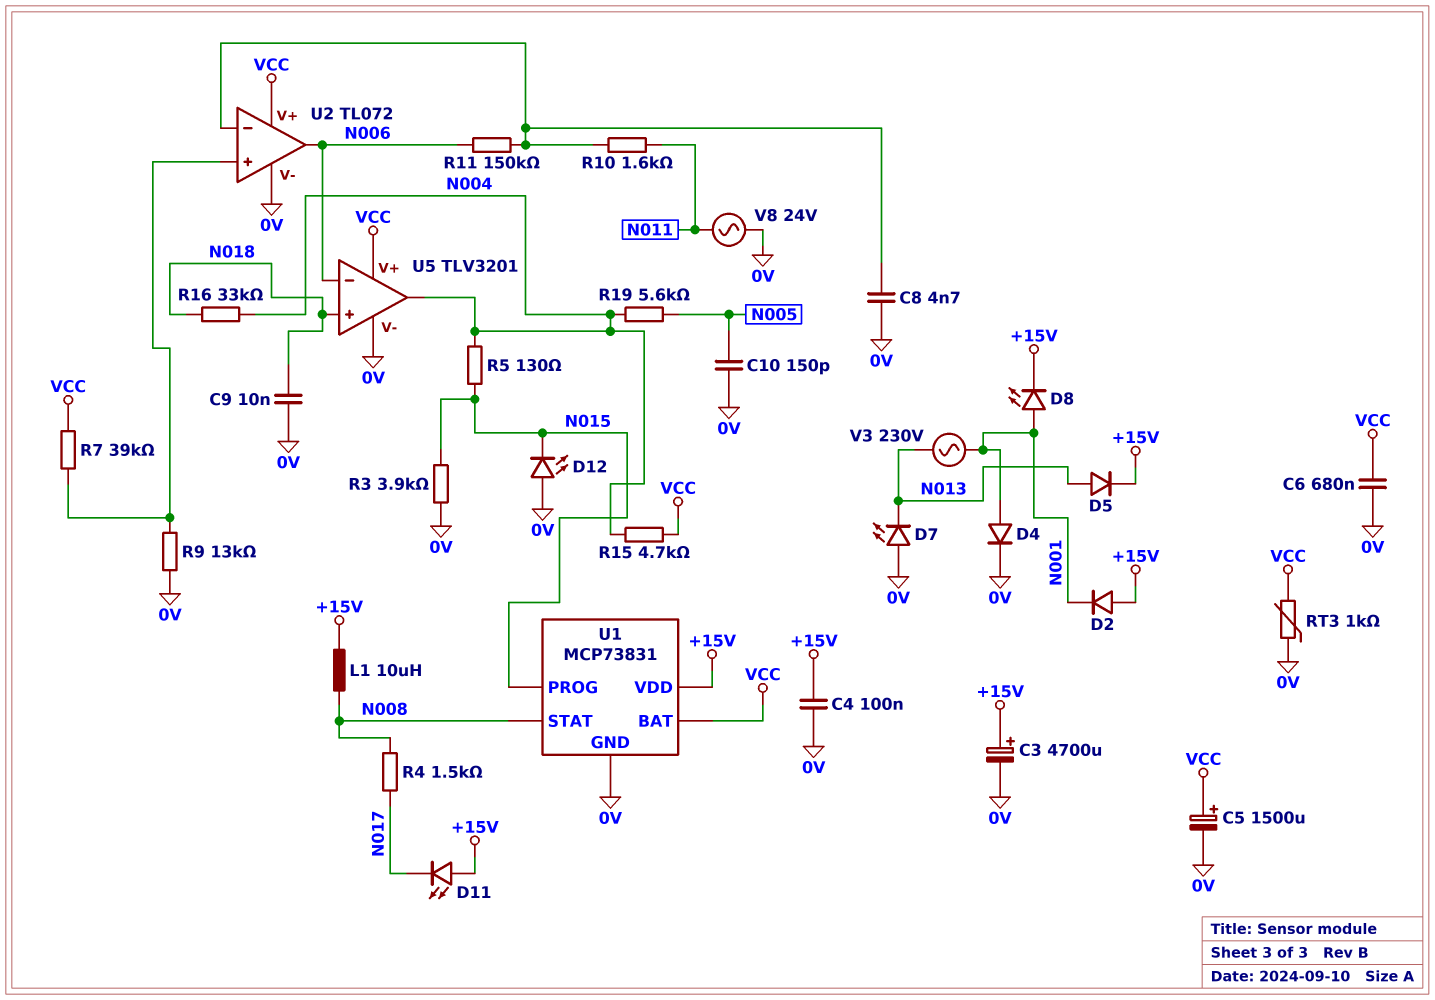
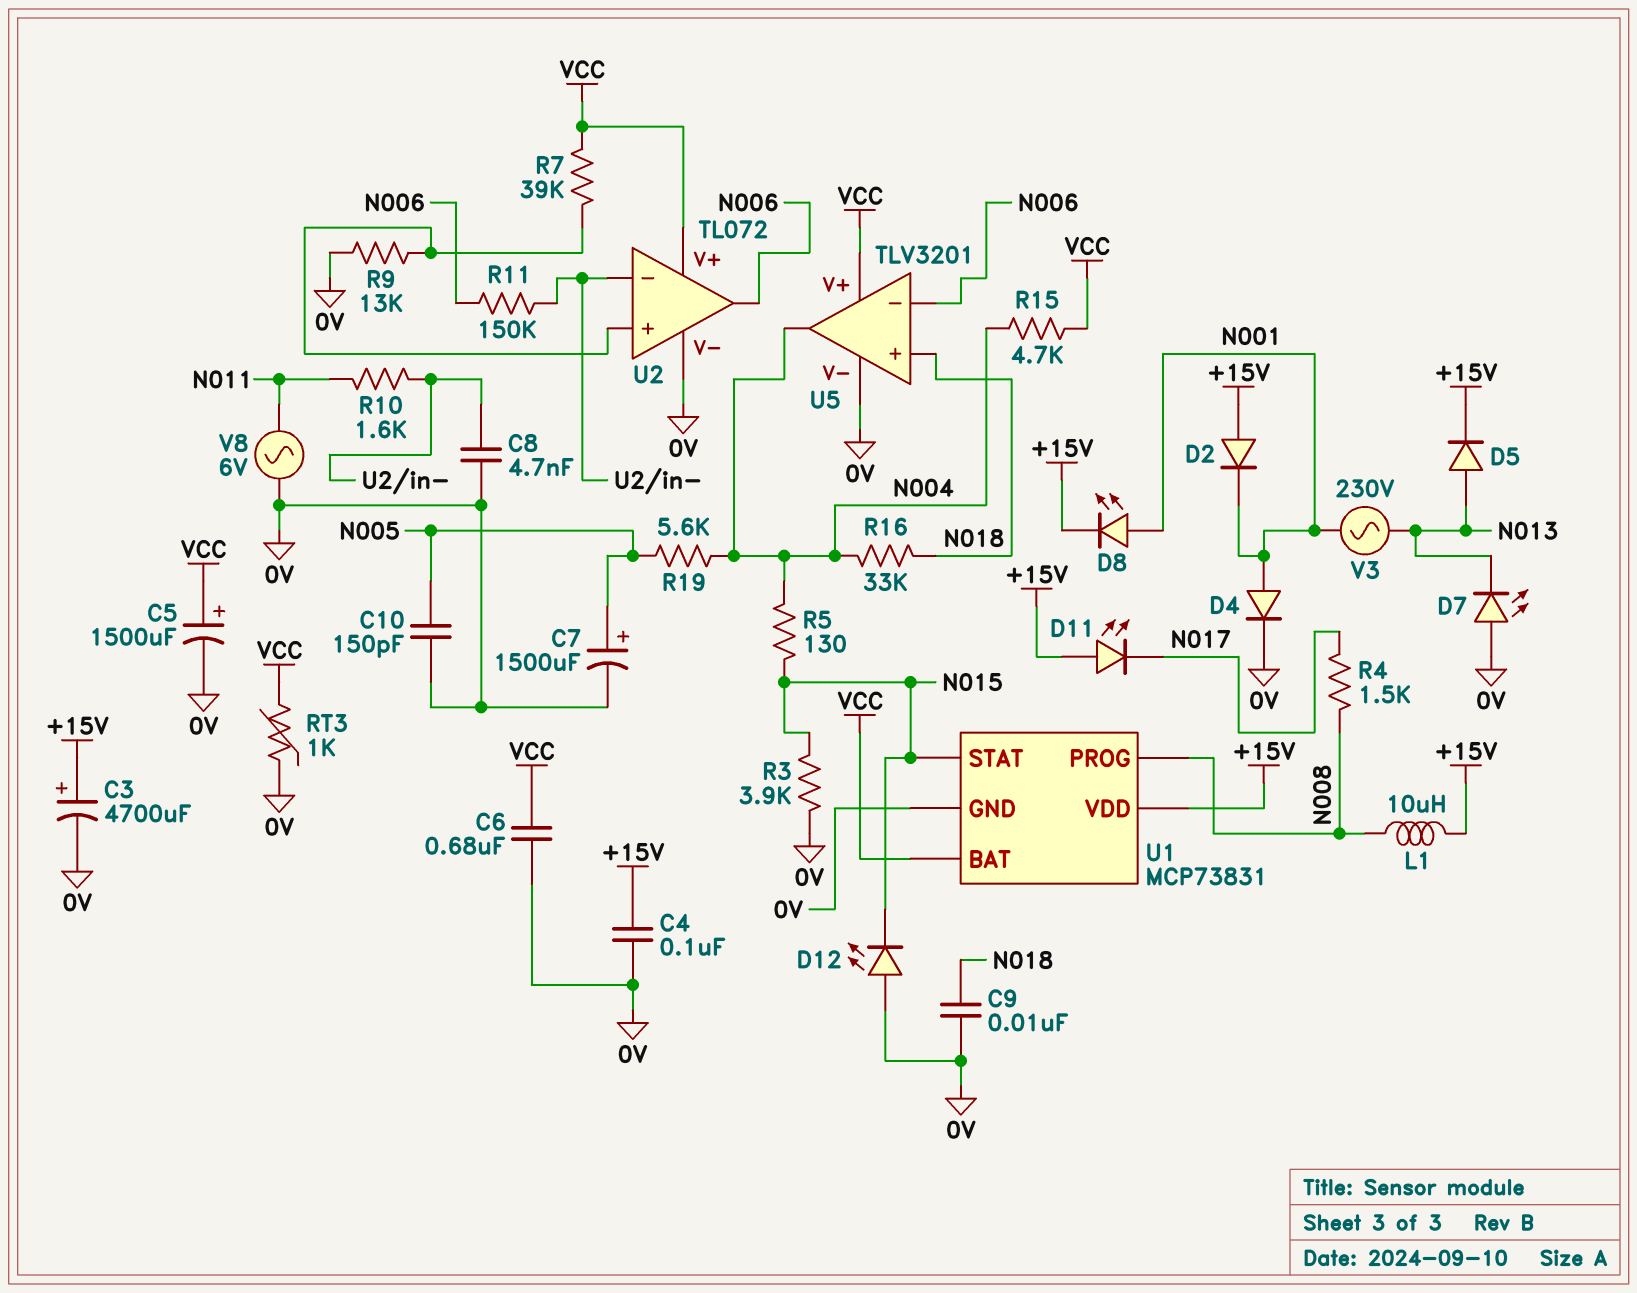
C7: none -> 1500uF (plus N005, minus 0V)
U1 pin PROG: N015 -> N008
U1 pin STAT: N008 -> N015
V8: AC 24V (0V, N011) -> AC 6V (0V, N011)

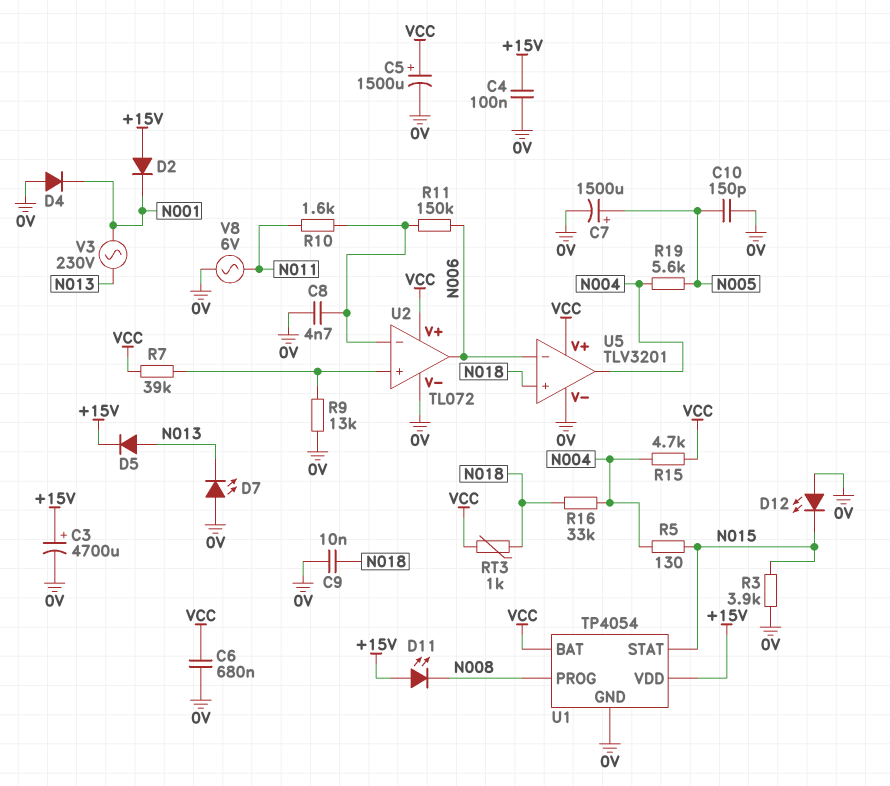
D4: diode (A N001, K 0V) -> diode (A 0V, K N001)
D8: LED (A N001, K +15V) -> none
D11: LED (A +15V, K N017) -> LED (A +15V, K N008)
L1: 10uH (+15V, N008) -> none
R4: 1.5k (N008, N017) -> none
RT3: 1k (0V, VCC) -> 1k (N018, VCC)
U1: MCP73831 -> TP4054

